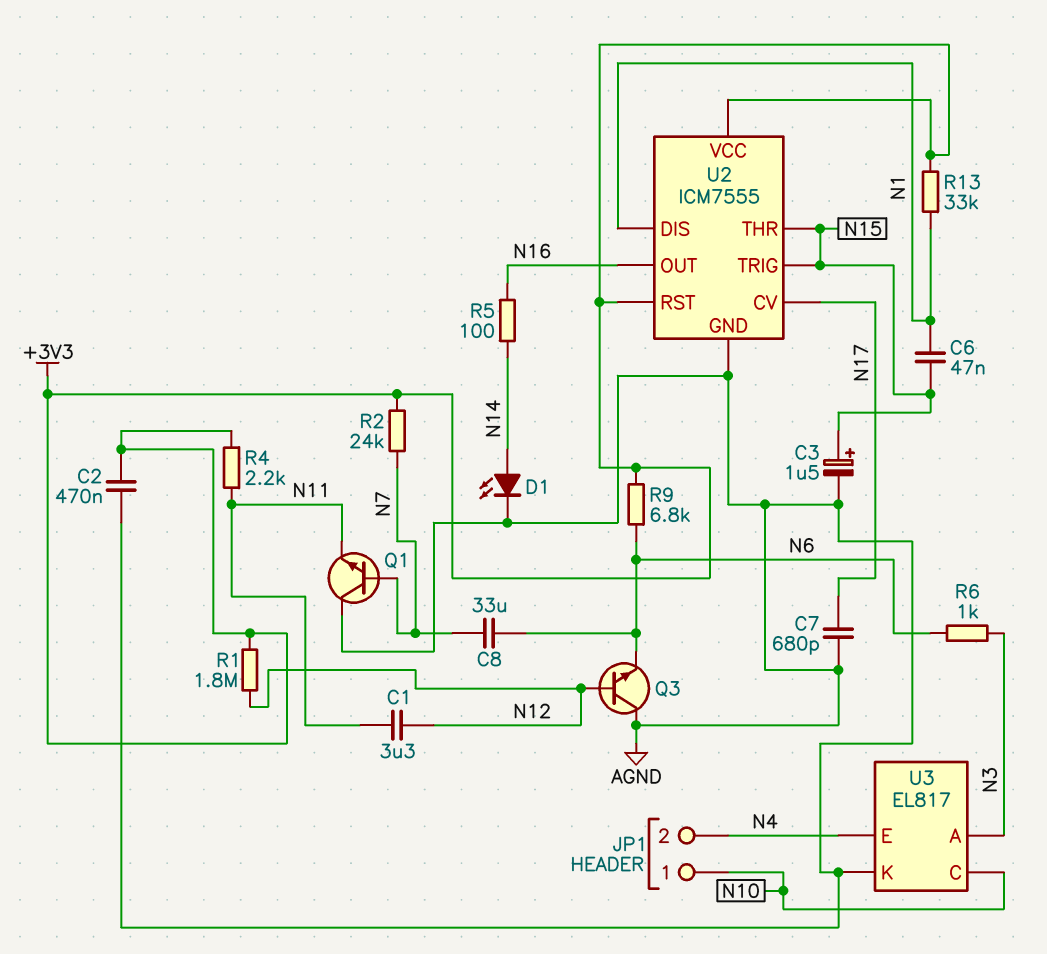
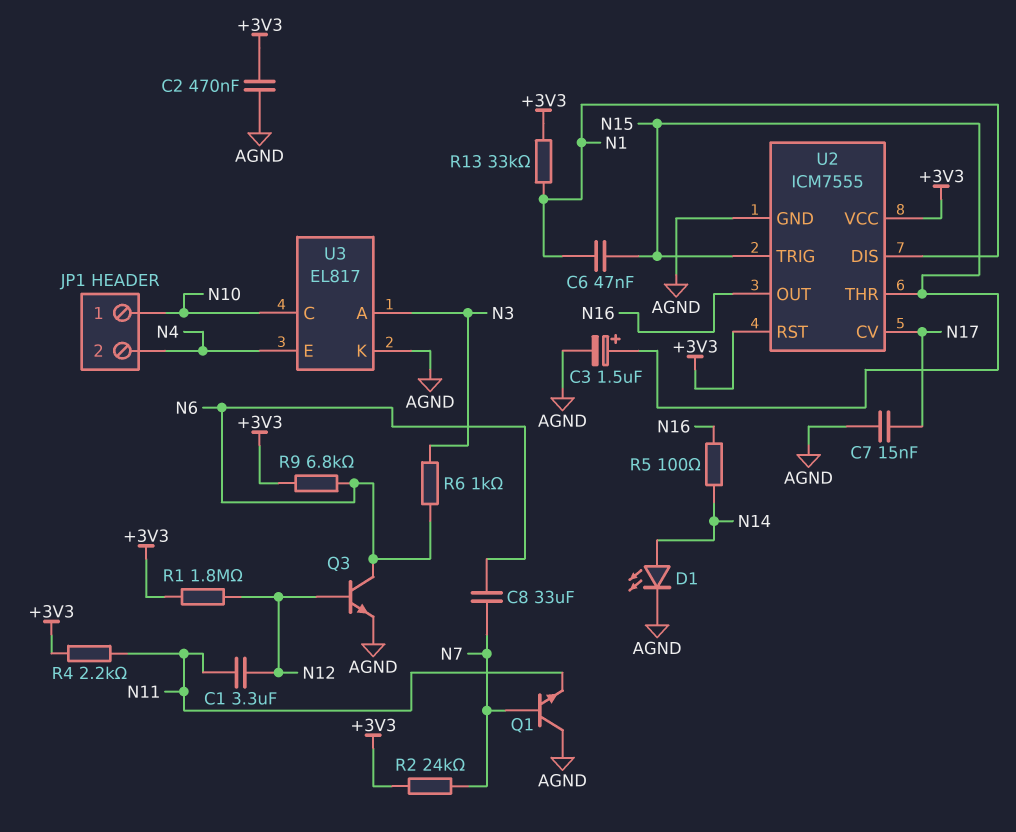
C7: 680pF (AGND, N17) -> 15nF (AGND, N17)
Q3: NPN (B N12, C AGND, E N6) -> NPN (B N12, C N6, E AGND)

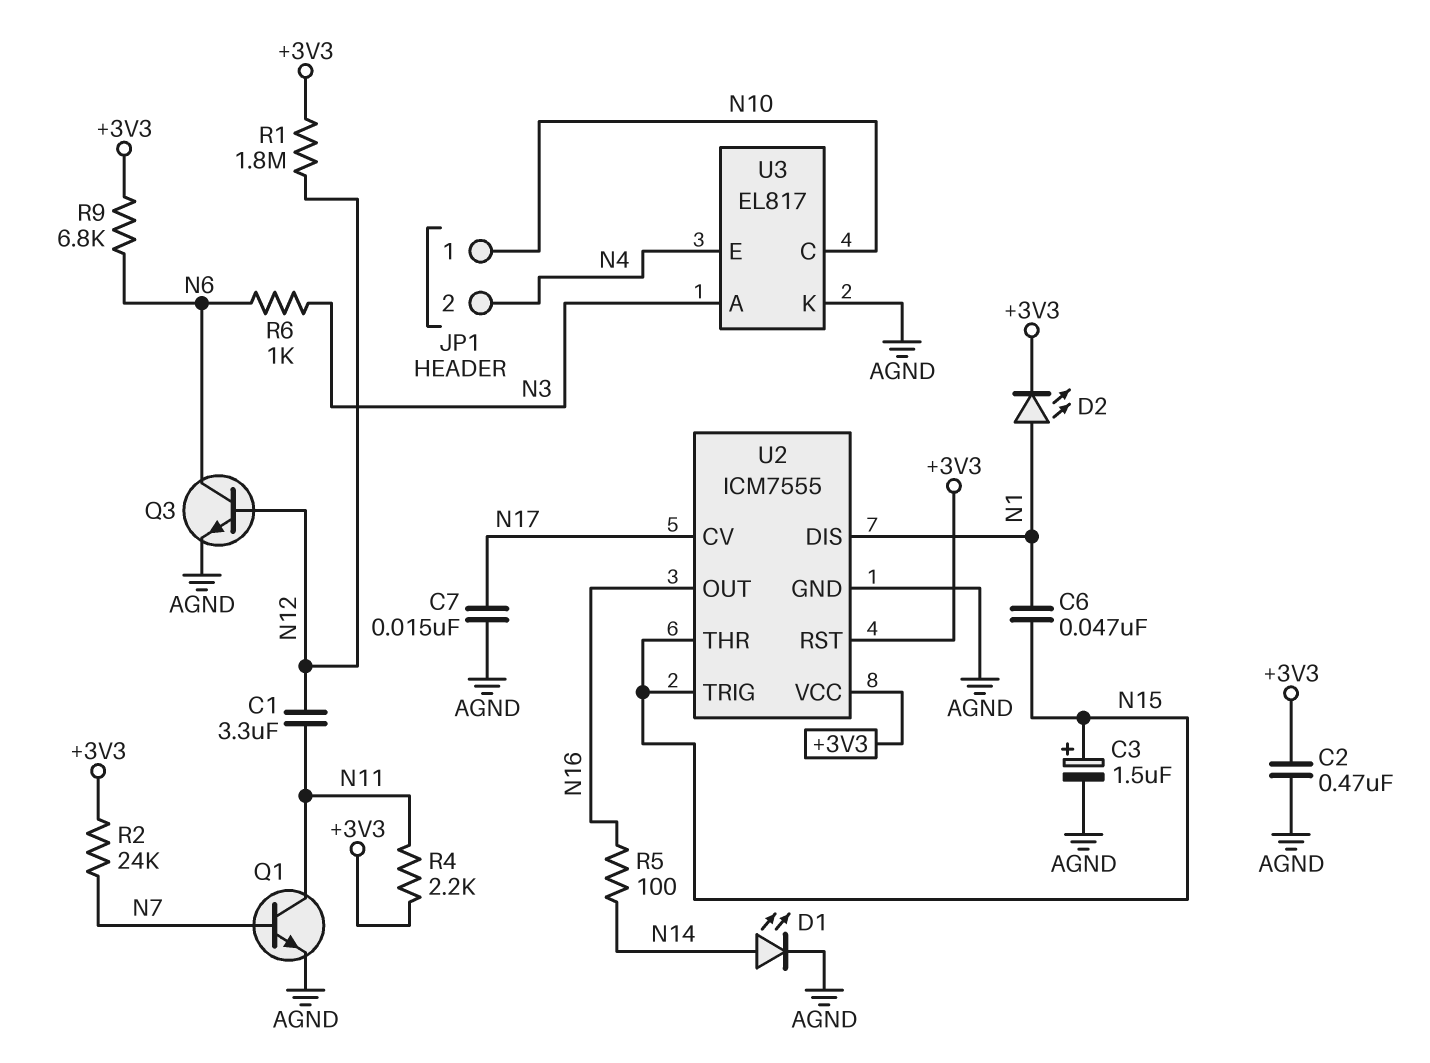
C8: 33uF (N6, N7) -> none
D2: none -> LED (A N1, K +3V3)
Q1: NPN (B N7, C AGND, E N11) -> NPN (B N7, C N11, E AGND)
R13: 33k (+3V3, N1) -> none

